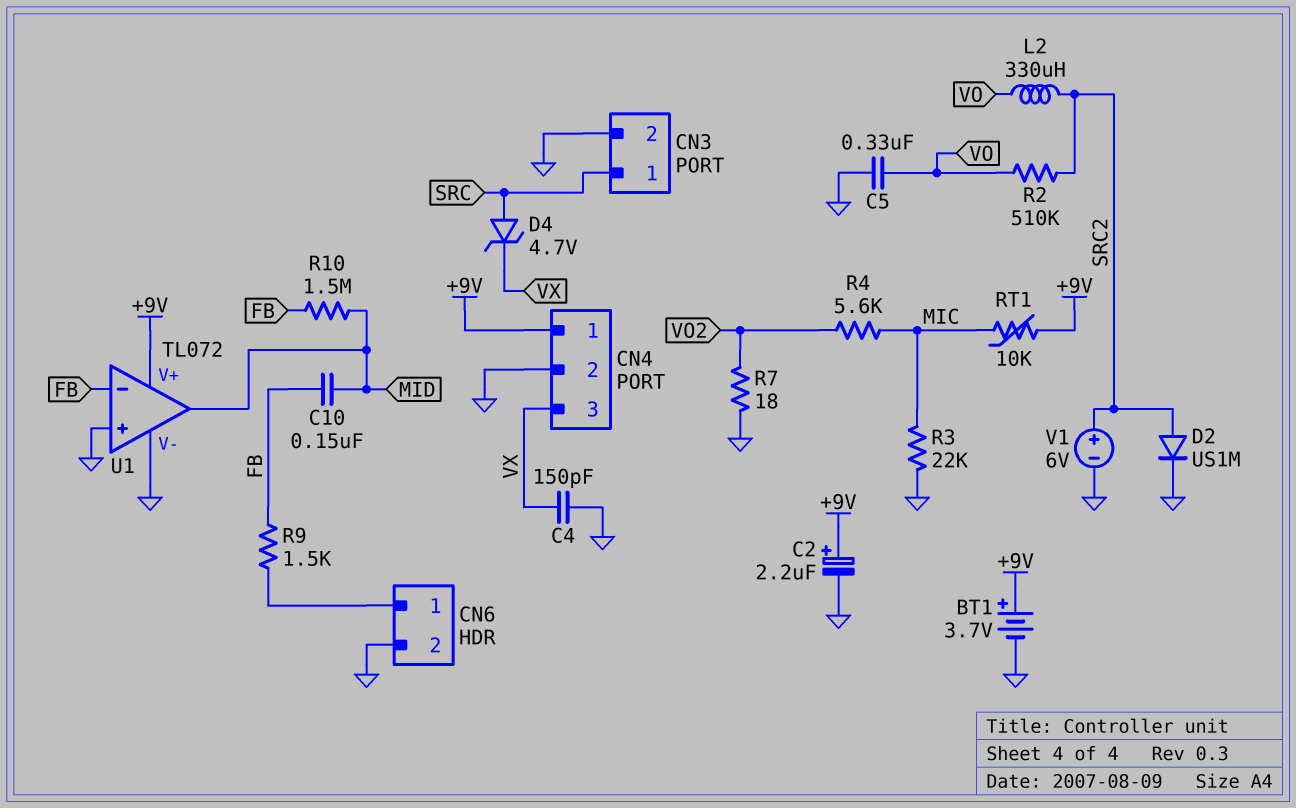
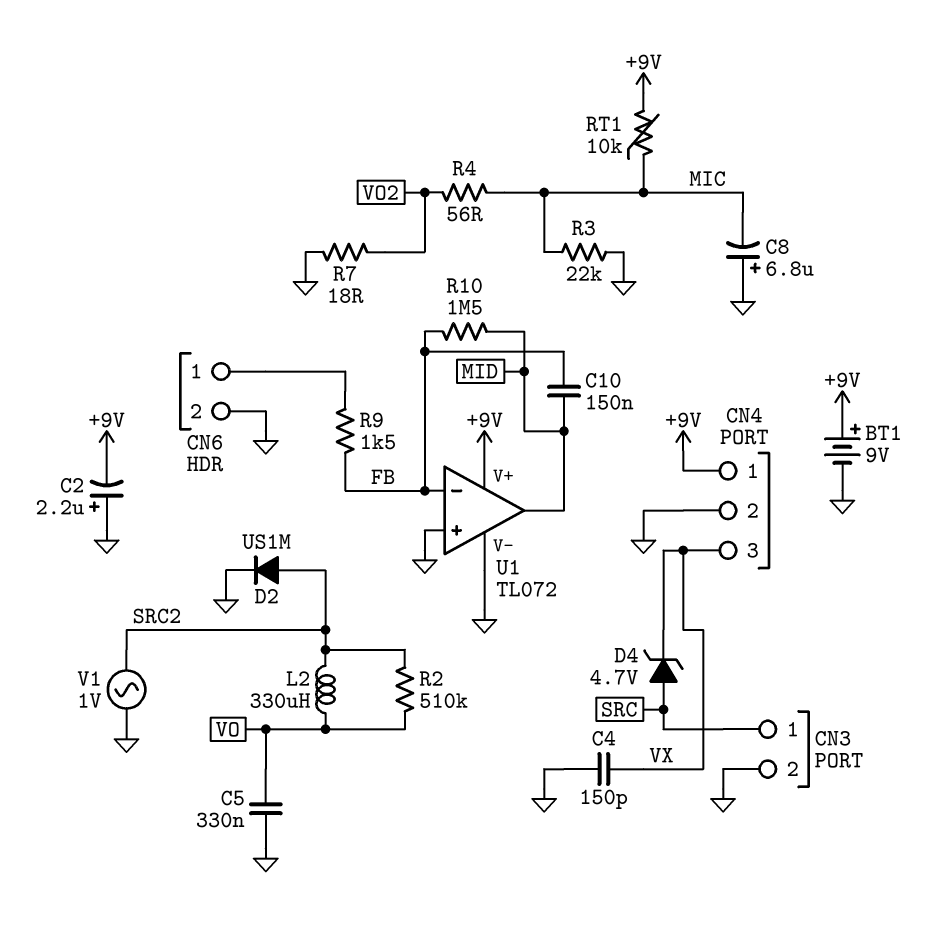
BT1: 3.7V (plus +9V, minus GND) -> 9V (plus +9V, minus GND)
C2: 2.2uF (plus +9V, minus GND) -> 2.2uF (plus GND, minus +9V)
C8: none -> 6.8uF (plus GND, minus MIC)
R4: 5.6k (MIC, VO2) -> 56 (MIC, VO2)
V1: 6V (plus SRC2, minus GND) -> AC 1V (GND, SRC2)

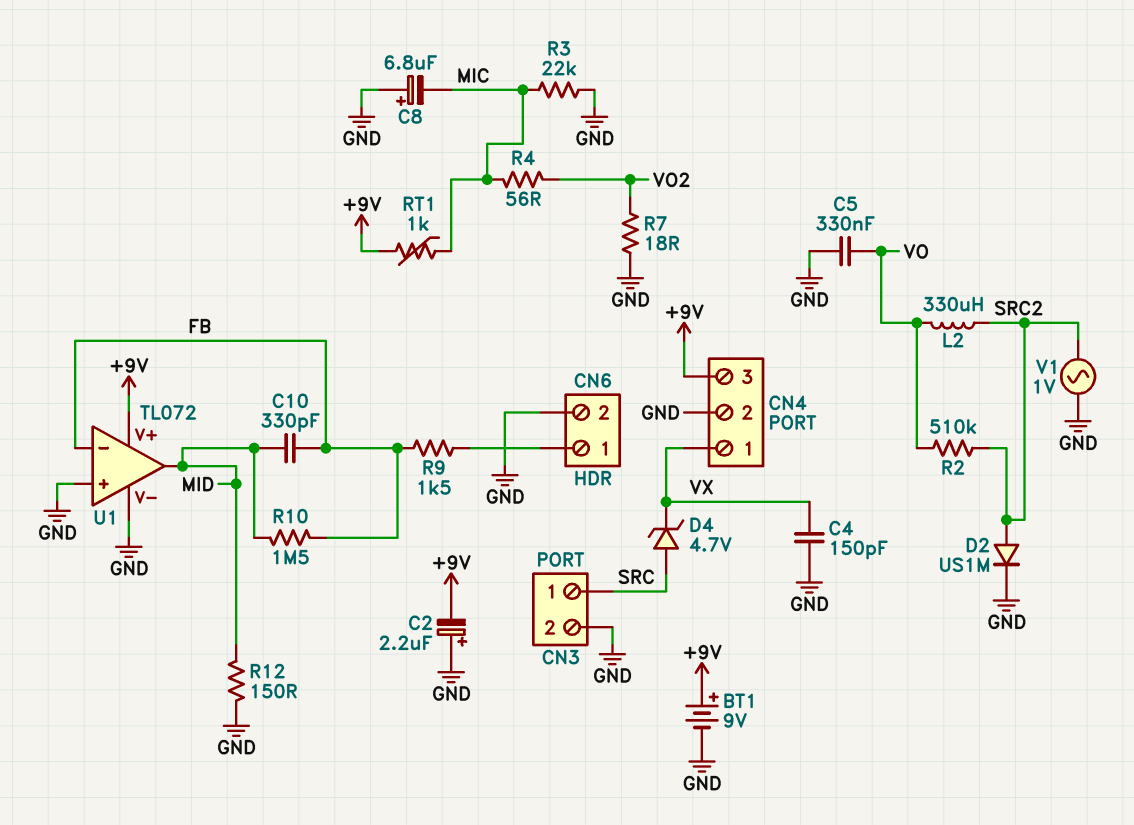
C10: 150nF (FB, MID) -> 330pF (FB, MID)
CN4 pin 1: +9V -> VX
CN4 pin 3: VX -> +9V
R12: none -> 150 (GND, MID)
RT1: 10k (+9V, MIC) -> 1k (+9V, MIC)

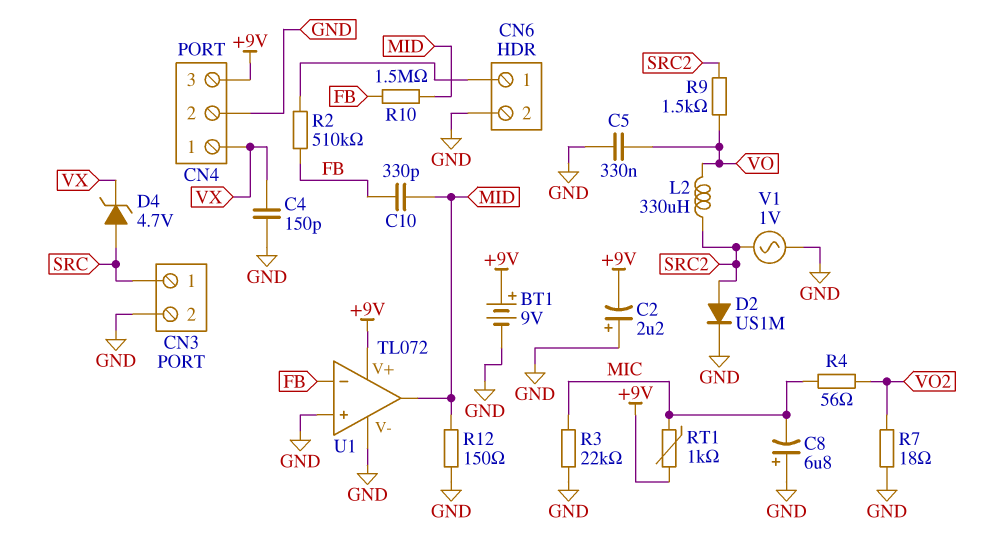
R2: 510k (SRC2, VO) -> 510k (CN6/1, FB)
R9: 1.5k (CN6/1, FB) -> 1.5k (SRC2, VO)

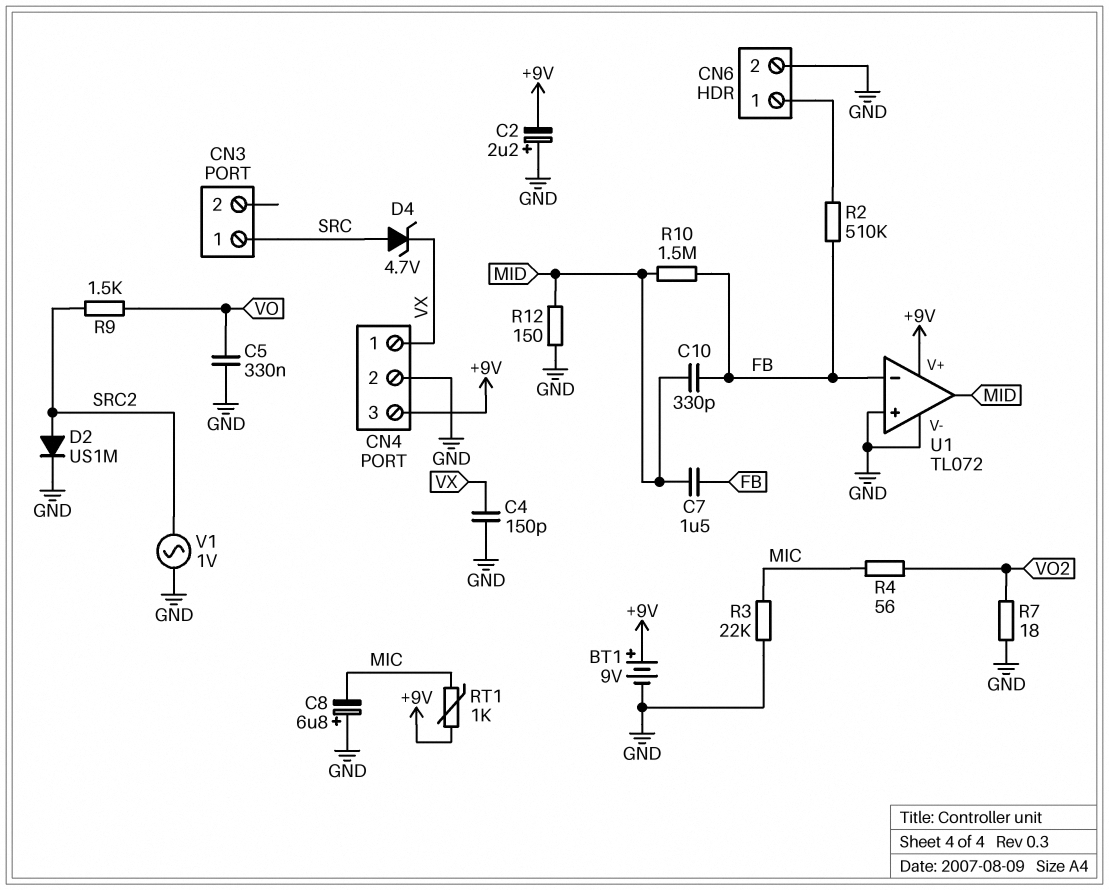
C7: none -> 1.5uF (FB, MID)
CN3 pin 2: GND -> none
L2: 330uH (SRC2, VO) -> none

